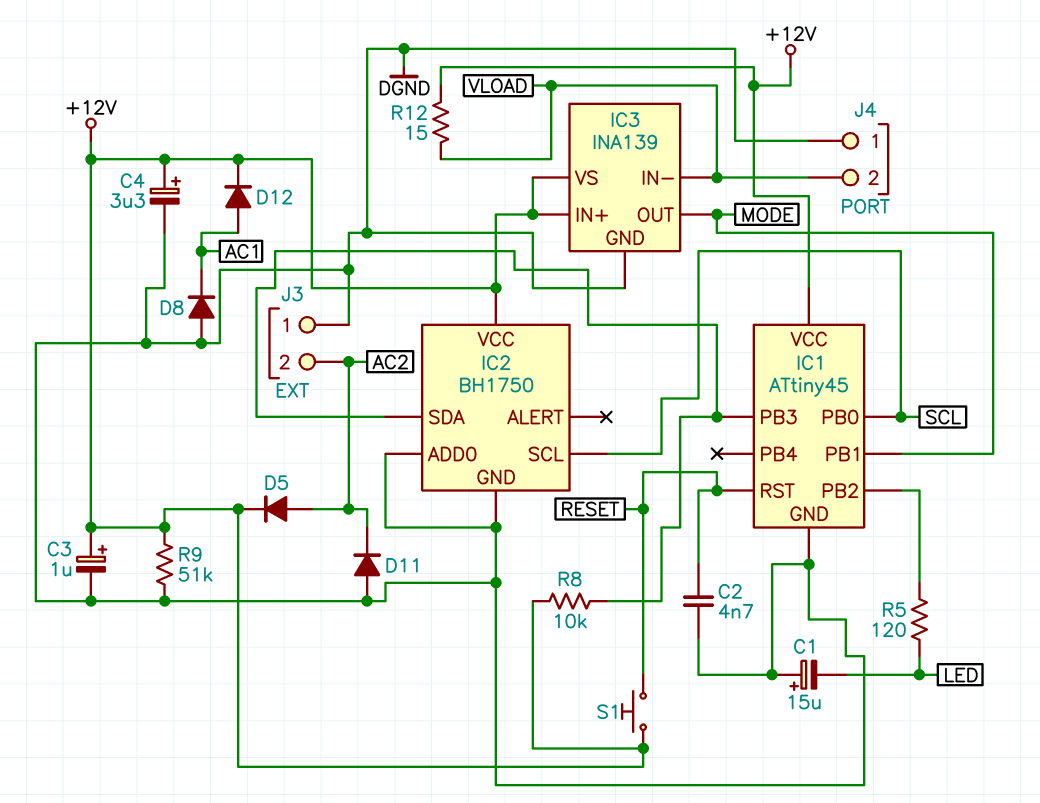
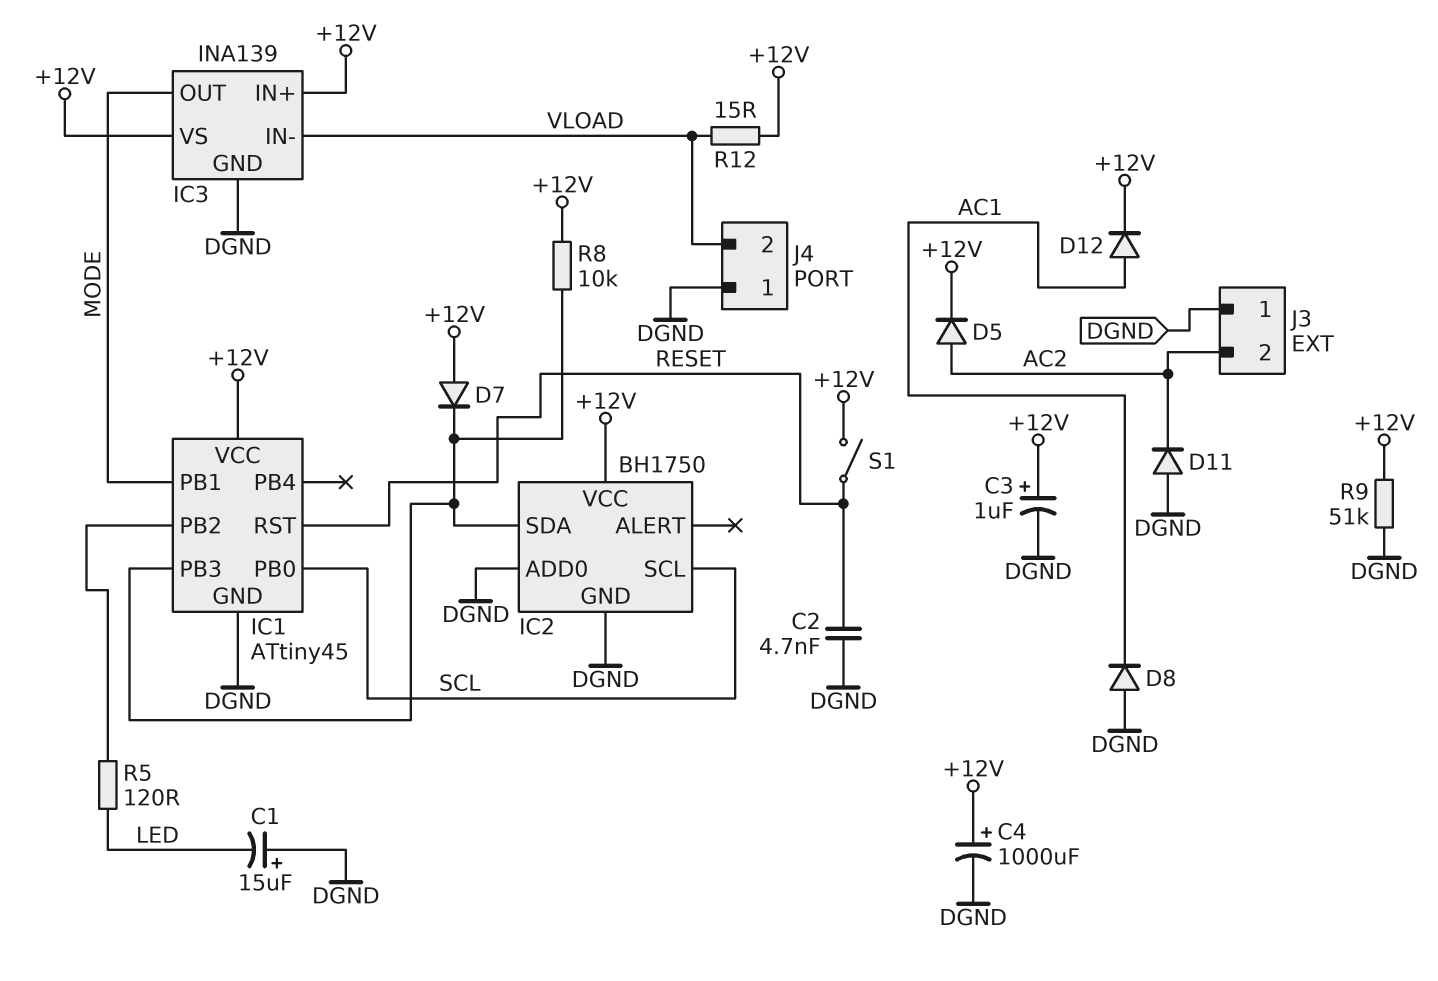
C4: 3.3uF (plus +12V, minus DGND) -> 1000uF (plus +12V, minus DGND)
D7: none -> diode (A +12V, K IC1/PB3)
S1: button (+12V, RESET) -> switch (+12V, RESET)

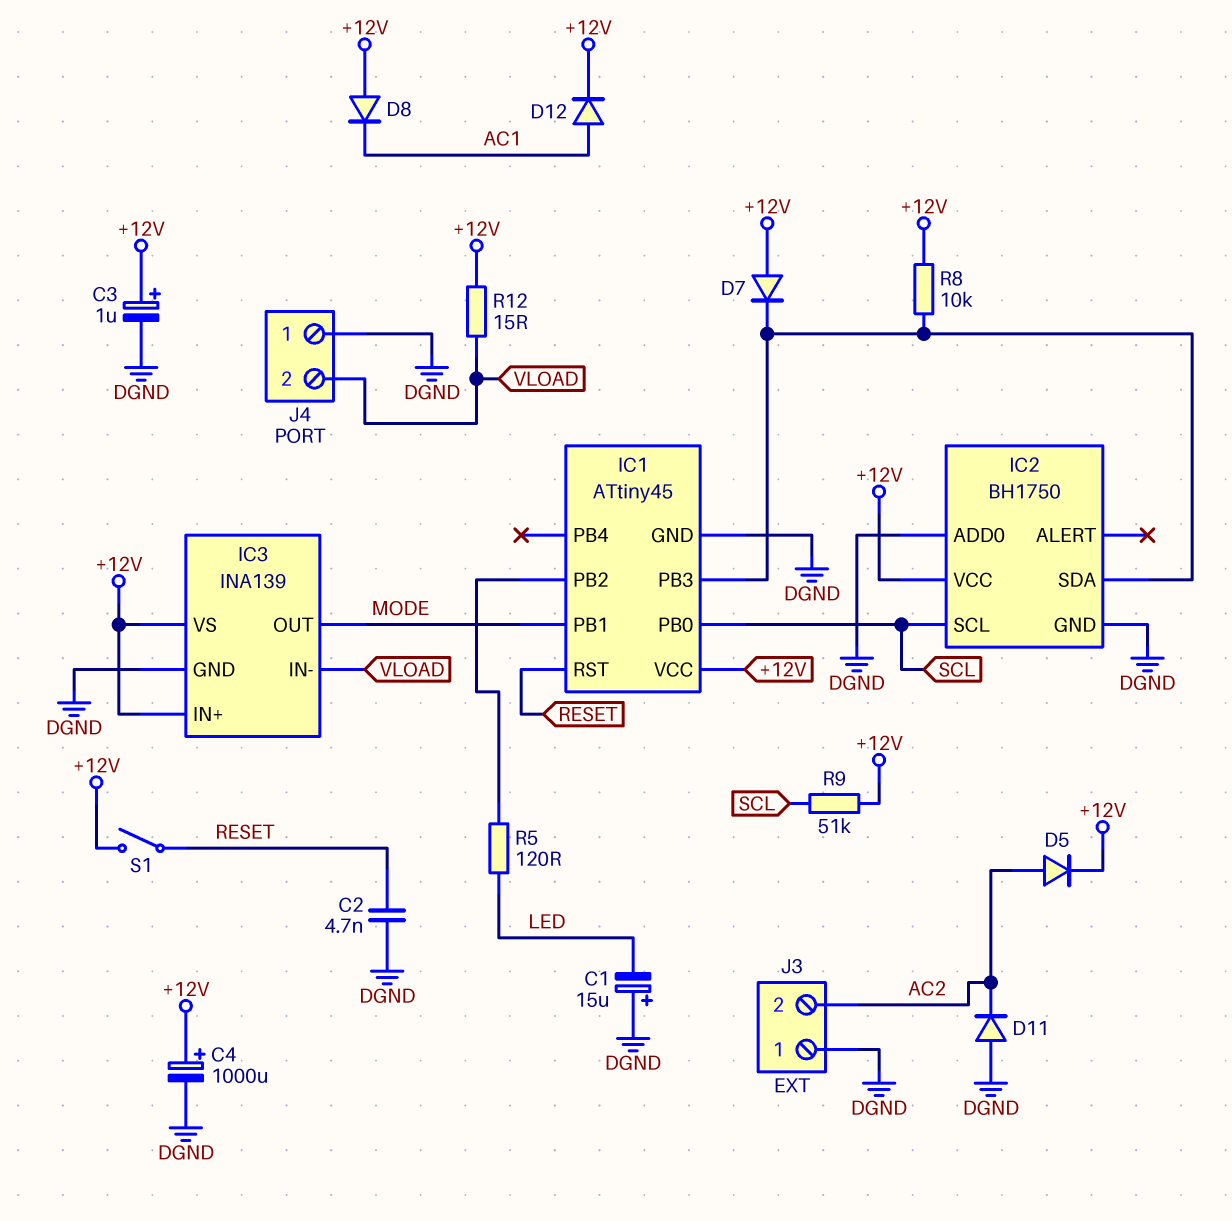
D8: diode (A DGND, K AC1) -> diode (A +12V, K AC1)
R9: 51k (+12V, DGND) -> 51k (+12V, SCL)

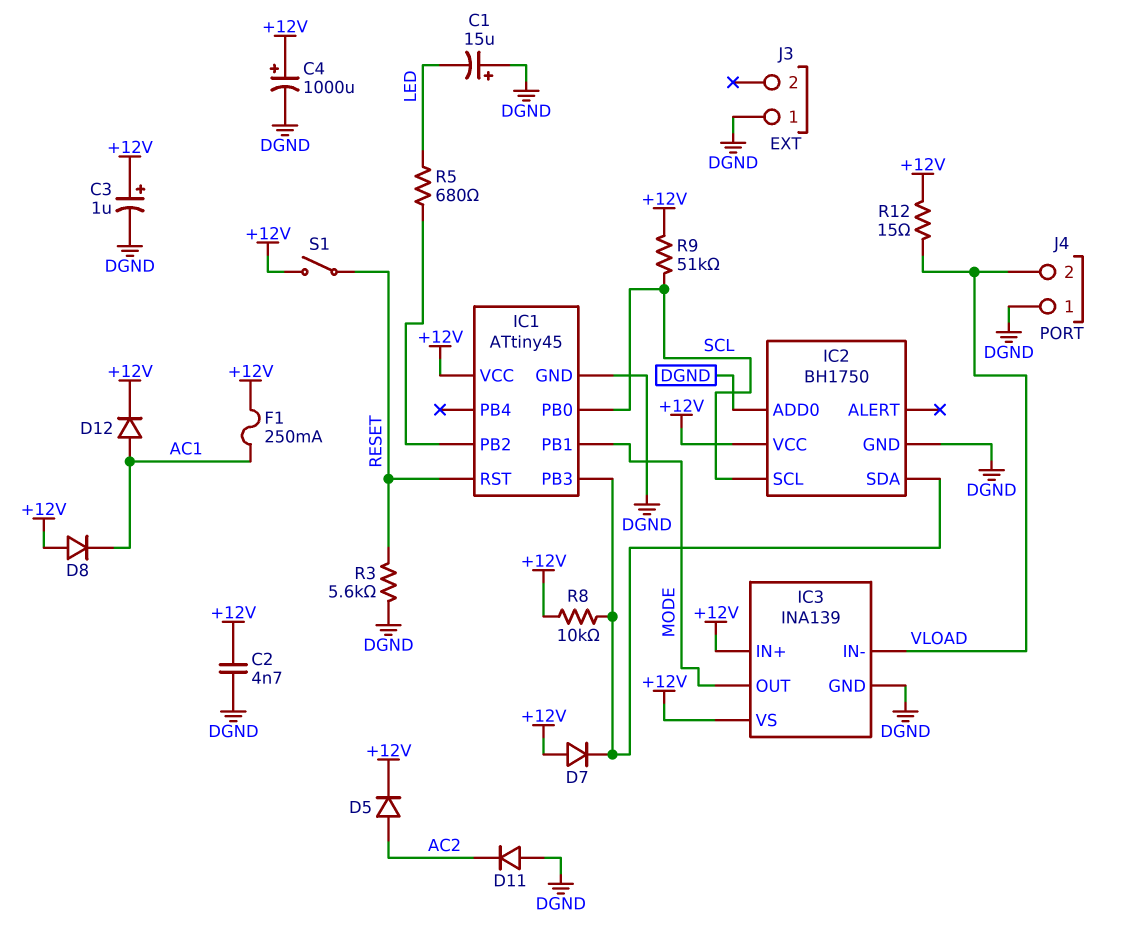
C2: 4.7nF (DGND, RESET) -> 4.7nF (+12V, DGND)
F1: none -> 250mA (+12V, AC1)
J3 pin 2: AC2 -> none
R3: none -> 5.6k (DGND, RESET)
R5: 120 (IC1/PB2, LED) -> 680 (IC1/PB2, LED)

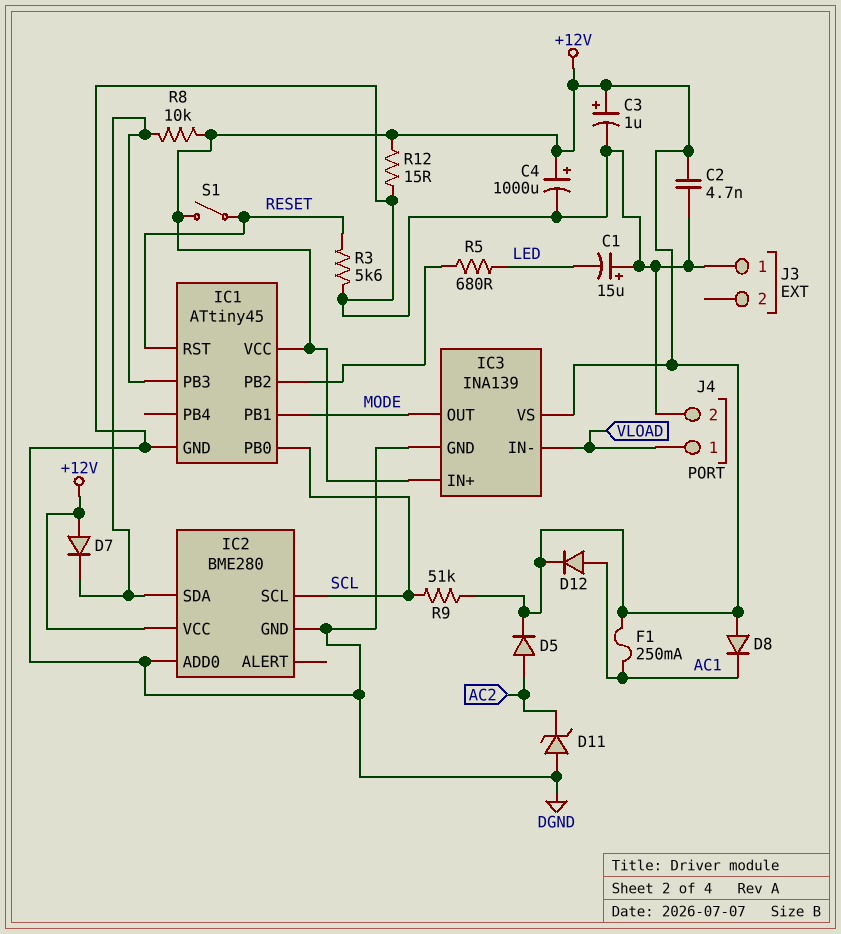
D11: diode (A DGND, K AC2) -> zener (A DGND, K AC2)
IC2: BH1750 -> BME280
J4 pin 1: DGND -> VLOAD
J4 pin 2: VLOAD -> DGND
R12: 15 (+12V, VLOAD) -> 15 (+12V, DGND)

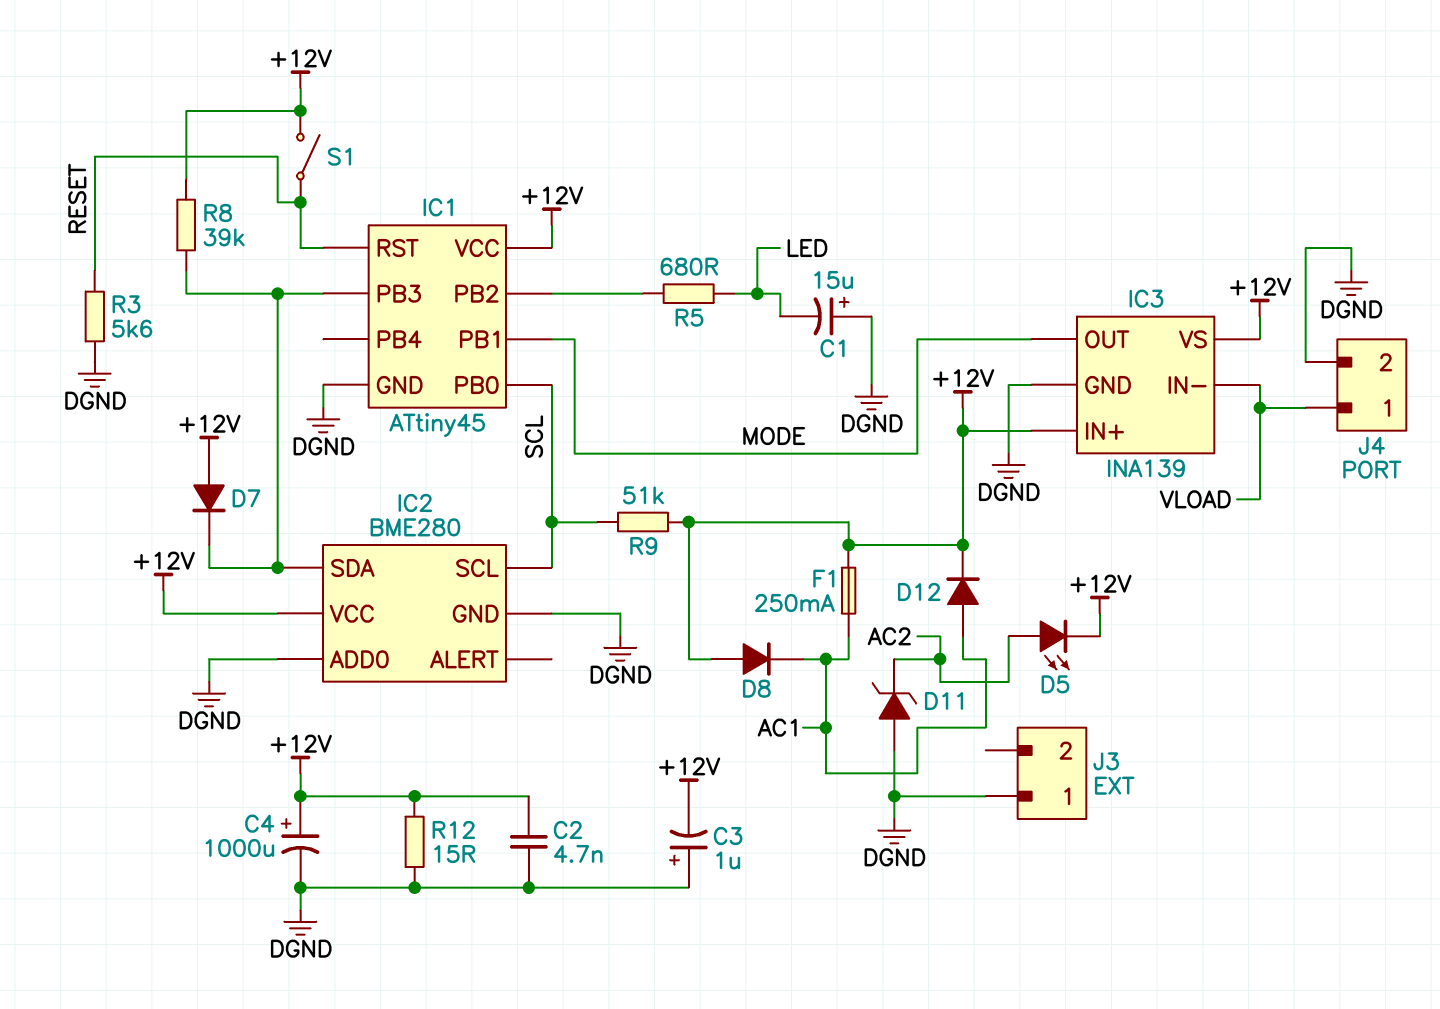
C3: 1uF (plus +12V, minus DGND) -> 1uF (plus DGND, minus +12V)
D5: diode (A AC2, K +12V) -> LED (A AC2, K +12V)
R8: 10k (+12V, IC1/PB3) -> 39k (+12V, IC1/PB3)

